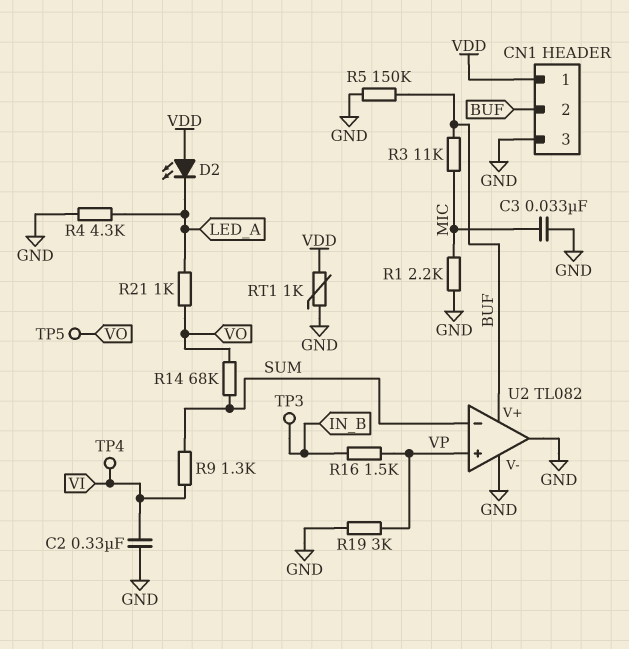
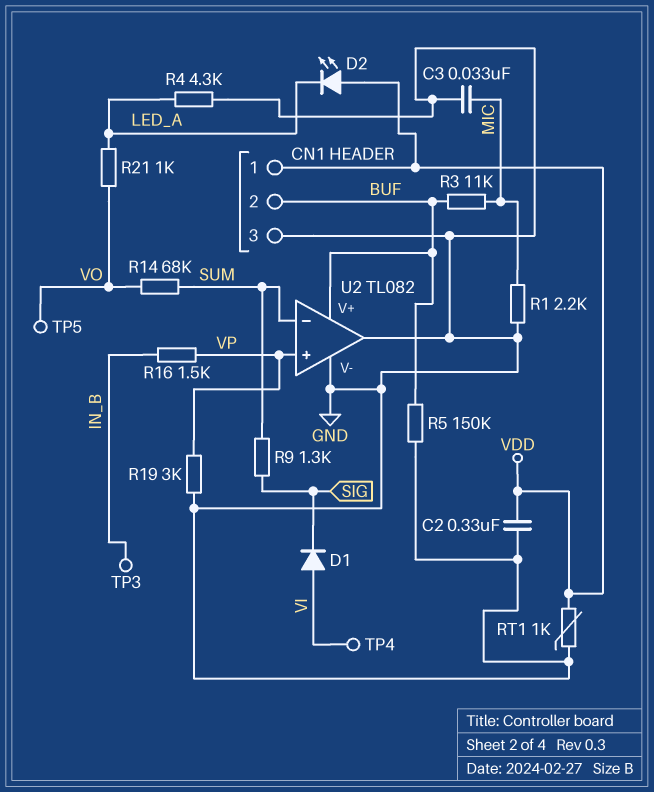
C2: 330nF (GND, VI) -> 330nF (GND, VDD)
D1: none -> diode (A VI, K SIG)
R9: 1.3k (SUM, VI) -> 1.3k (SIG, SUM)

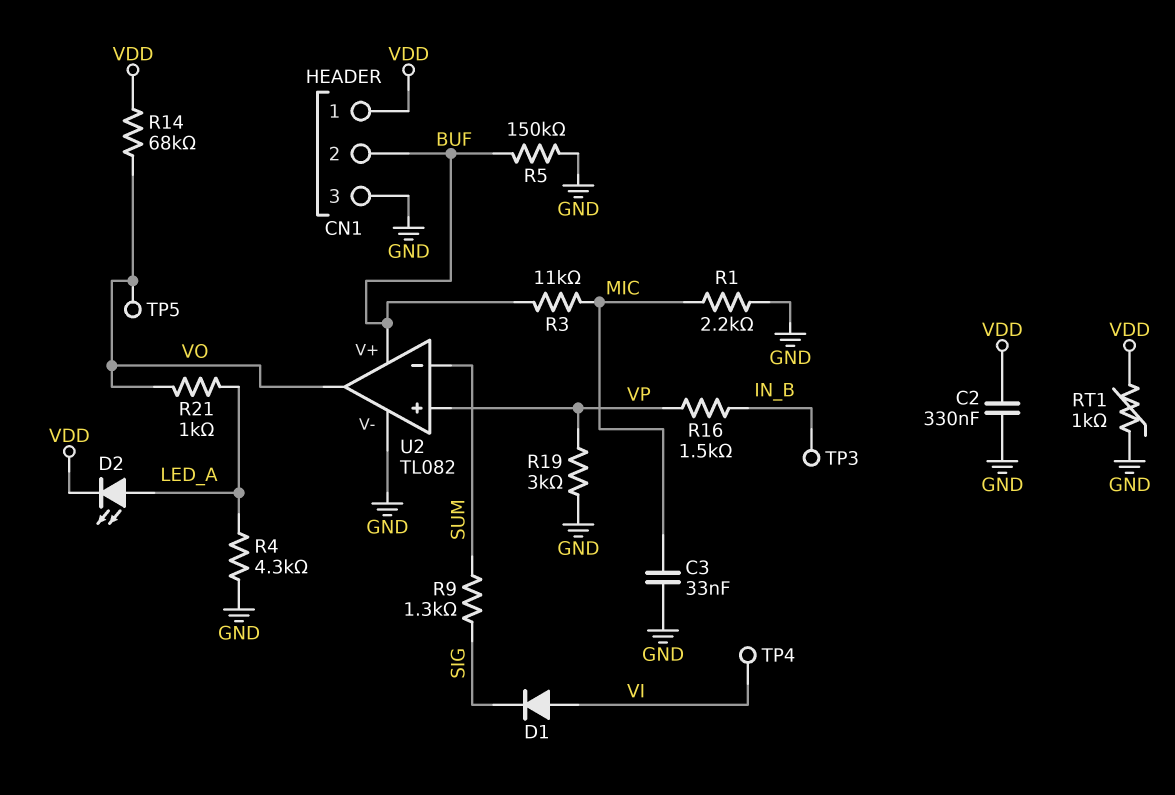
D2: LED (A VDD, K LED_A) -> LED (A LED_A, K VDD)
R14: 68k (SUM, VO) -> 68k (VDD, VO)
U2 pin out: GND -> VO

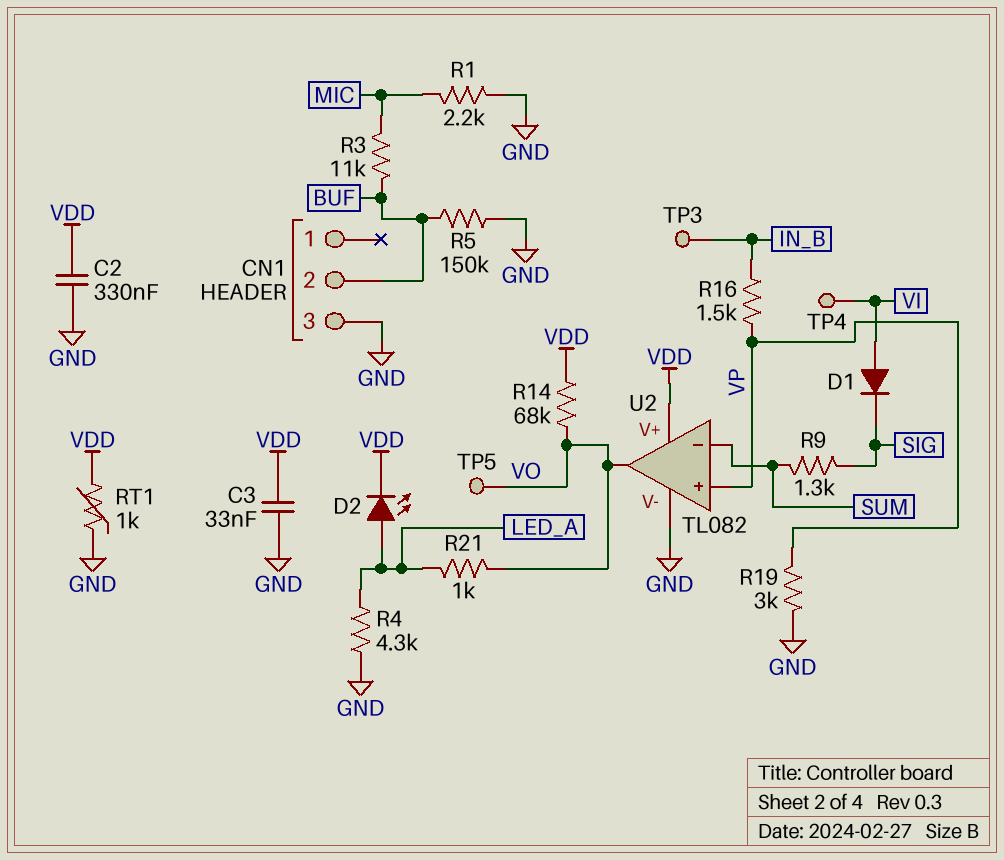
C3: 33nF (GND, MIC) -> 33nF (GND, VDD)
CN1 pin 1: VDD -> none
U2 pin V+: BUF -> VDD

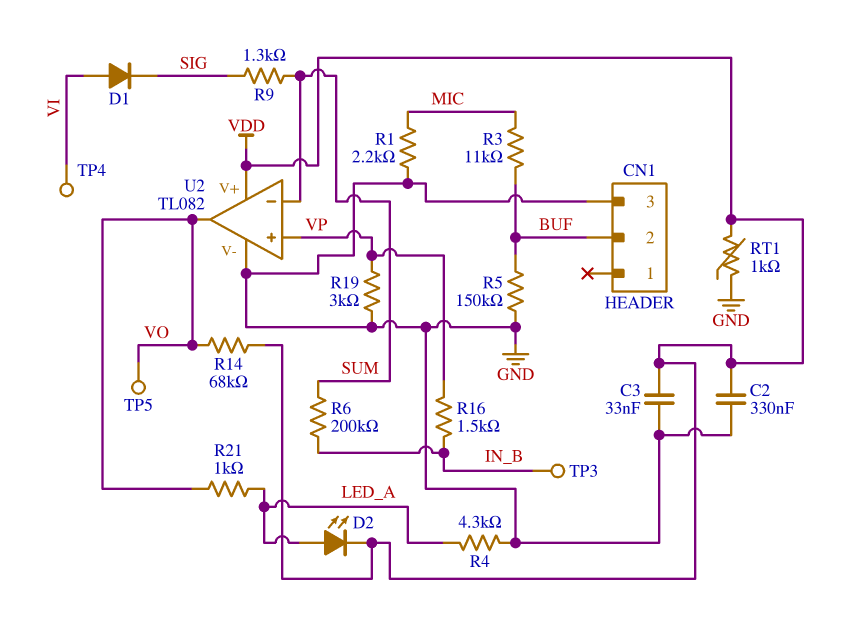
R6: none -> 200k (IN_B, SUM)

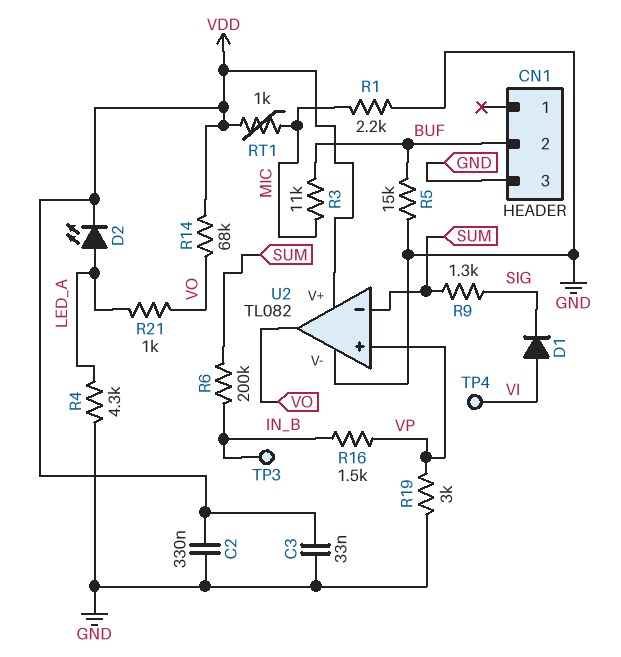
R5: 150k (BUF, GND) -> 15k (BUF, GND)
RT1: 1k (GND, VDD) -> 1k (MIC, VDD)
TP5: test point (VO) -> none

